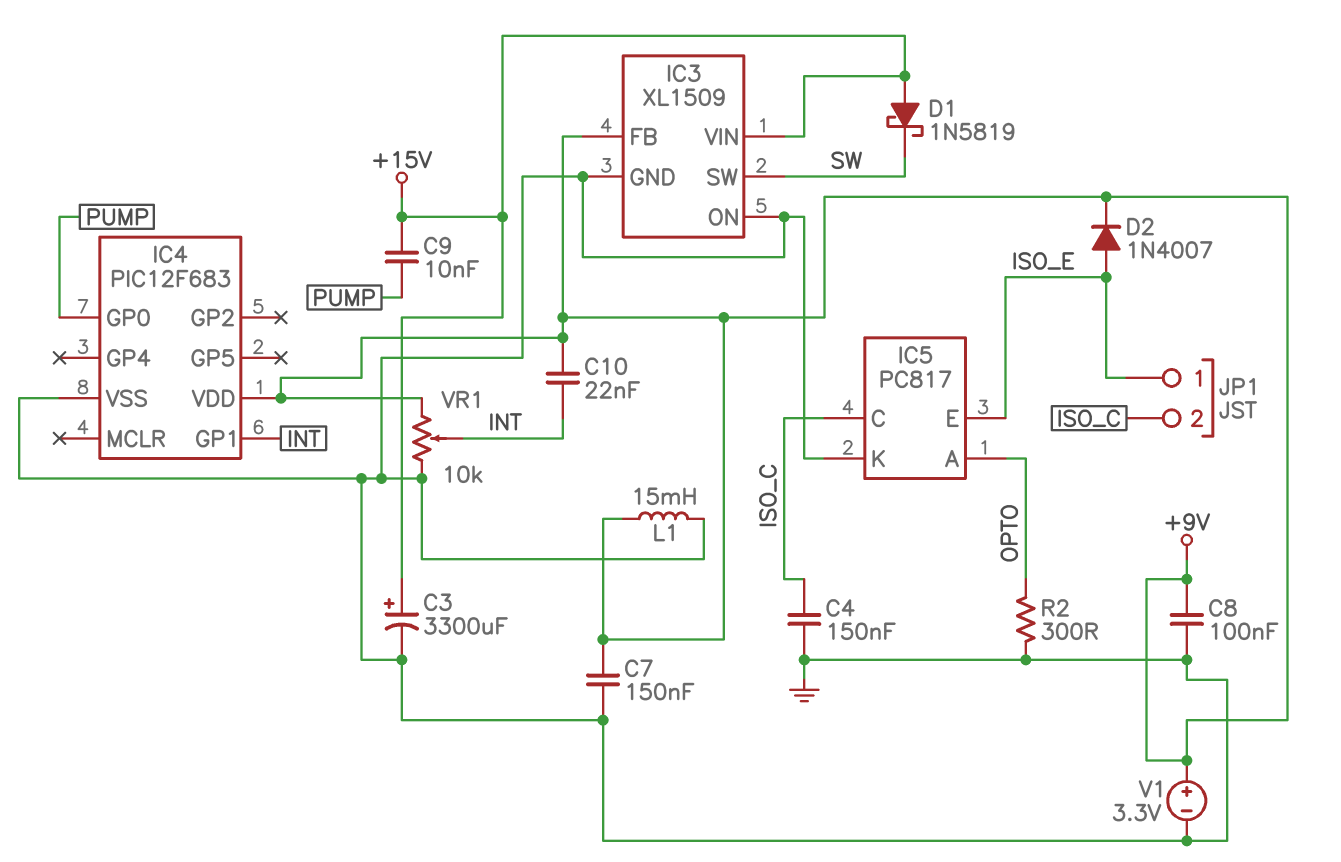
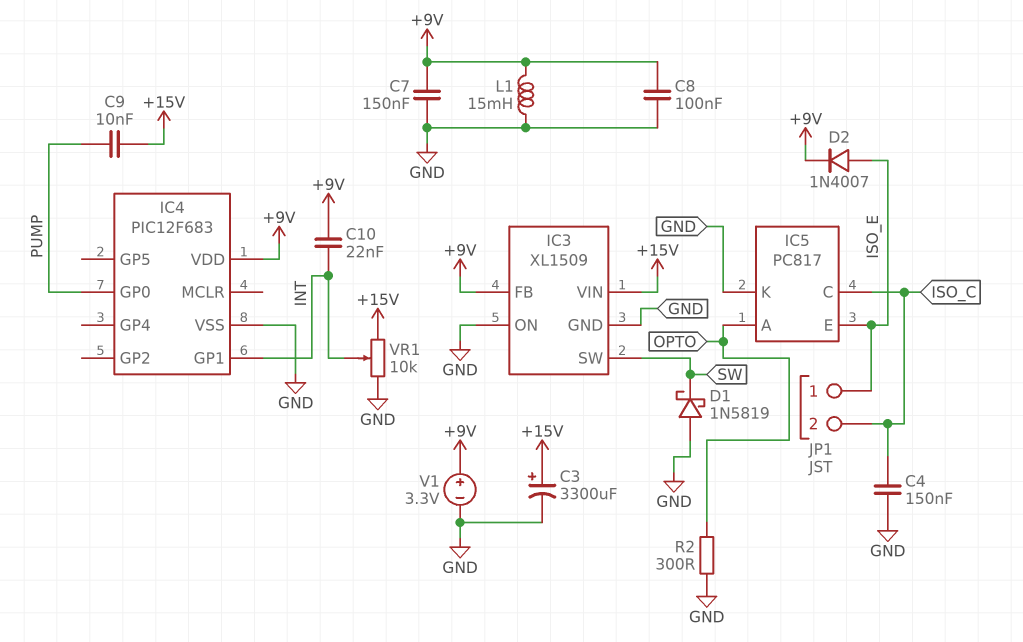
D1: schottky 1N5819 (A +15V, K SW) -> schottky 1N5819 (A GND, K SW)
VR1: 10k (+9V, GND, wiper INT) -> 10k (+15V, GND, wiper INT)

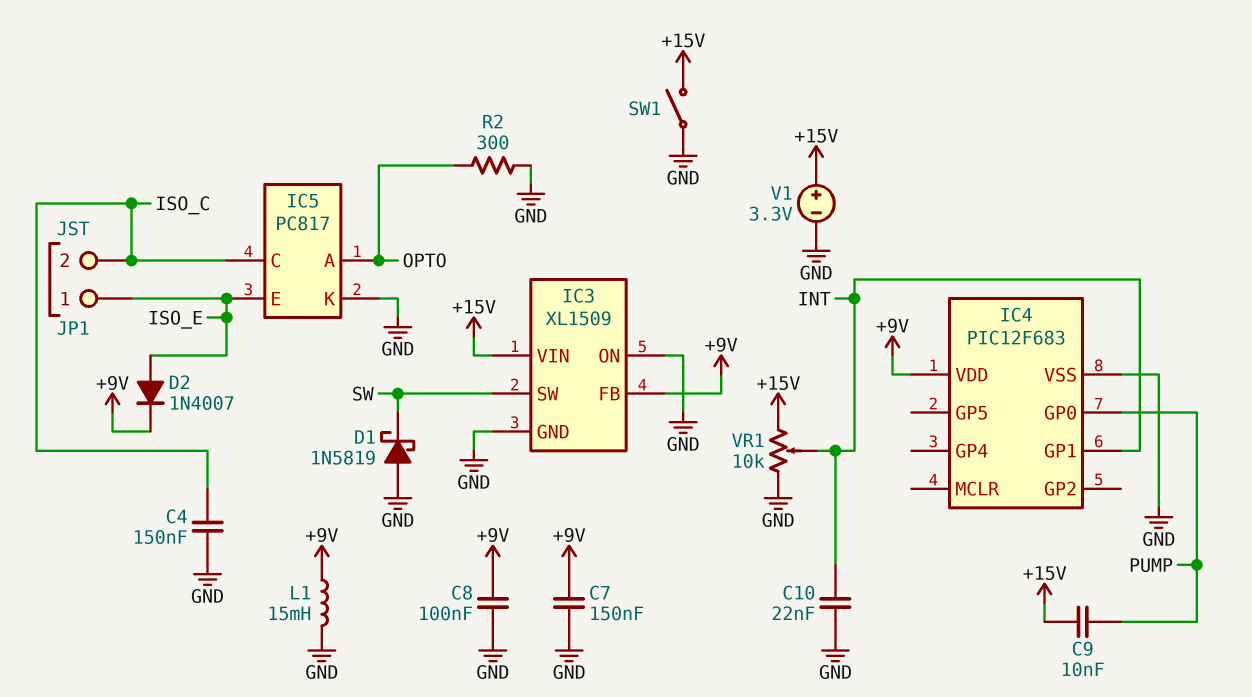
C3: 3300uF (plus +15V, minus GND) -> none
C10: 22nF (+9V, INT) -> 22nF (GND, INT)
SW1: none -> switch (+15V, GND)
V1: 3.3V (plus +9V, minus GND) -> 3.3V (plus +15V, minus GND)

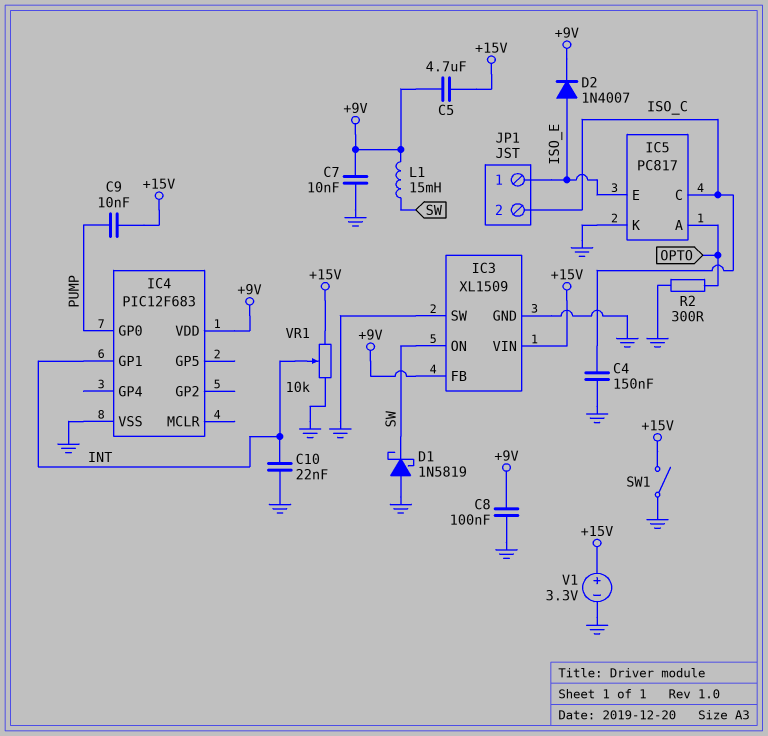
C5: none -> 4.7uF (+9V, +15V)
C7: 150nF (+9V, GND) -> 10nF (+9V, GND)
IC3 pin ON: GND -> SW
IC3 pin SW: SW -> GND
L1: 15mH (+9V, GND) -> 15mH (+9V, SW)

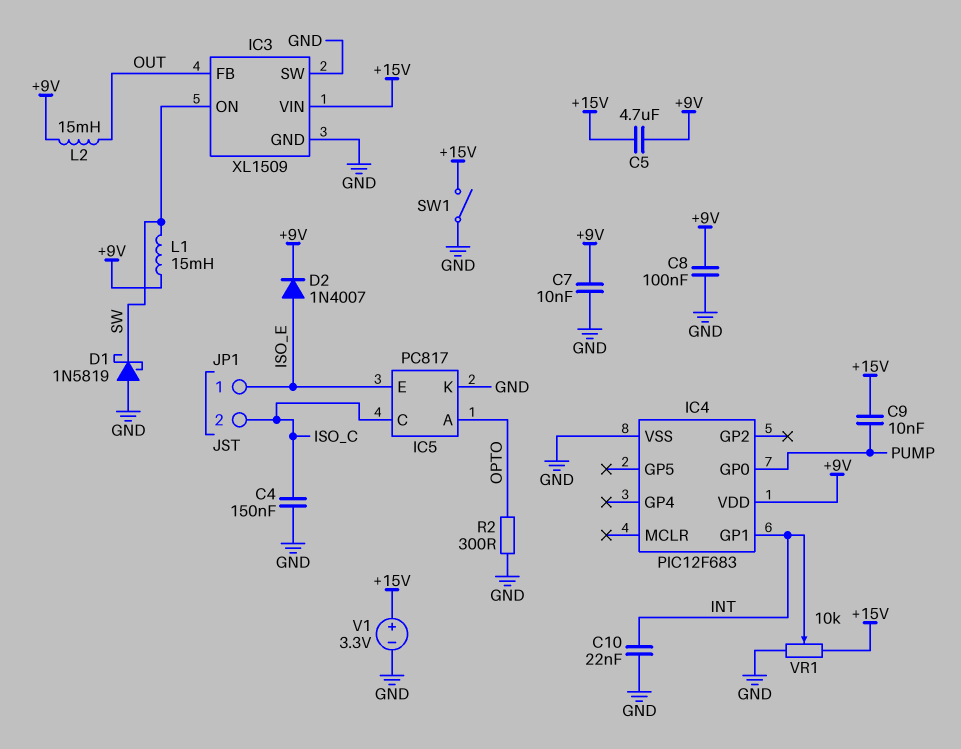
IC3 pin FB: +9V -> OUT
L2: none -> 15mH (+9V, OUT)

